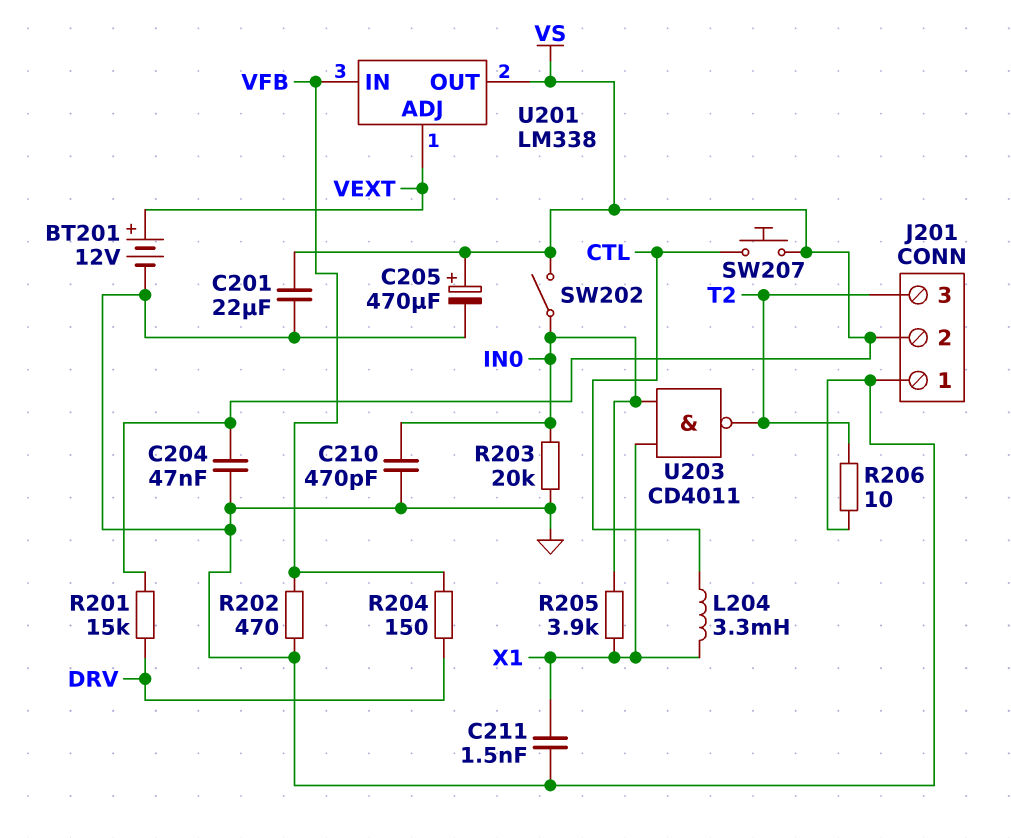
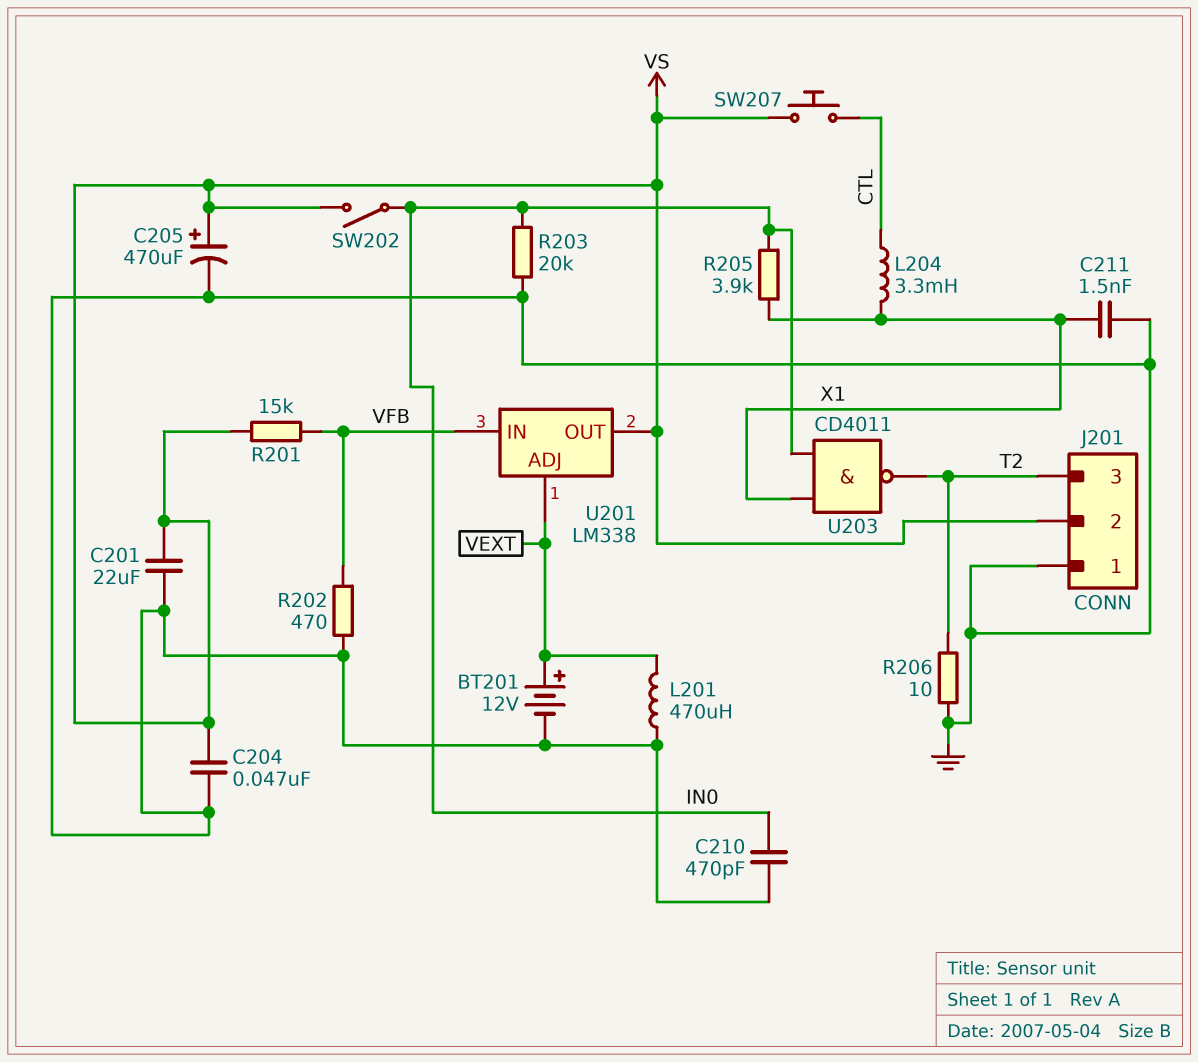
L201: none -> 470uH (GND, VEXT)
R201: 15k (DRV, VS) -> 15k (VFB, VS)
R204: 150 (DRV, VFB) -> none

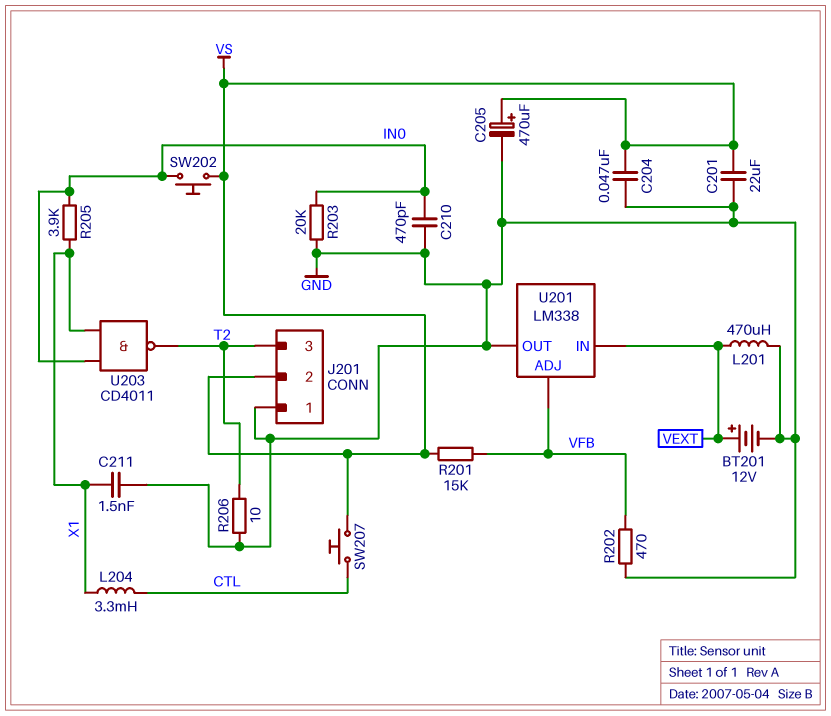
SW202: switch (IN0, VS) -> button (IN0, VS)
U201 pin ADJ: VEXT -> VFB
U201 pin IN: VFB -> VEXT
U201 pin OUT: VS -> GND

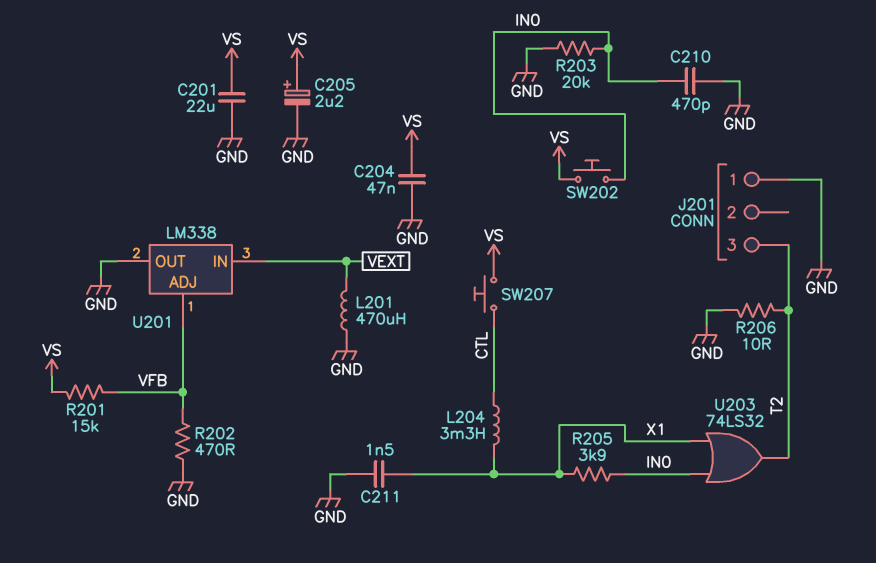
BT201: 12V (plus VEXT, minus GND) -> none
C205: 470uF (plus VS, minus GND) -> 2.2uF (plus VS, minus GND)
J201 pin 2: VS -> none
U203: NAND CD4011 (in IN0, in X1, out T2) -> OR 74LS32 (in IN0, in X1, out T2)

